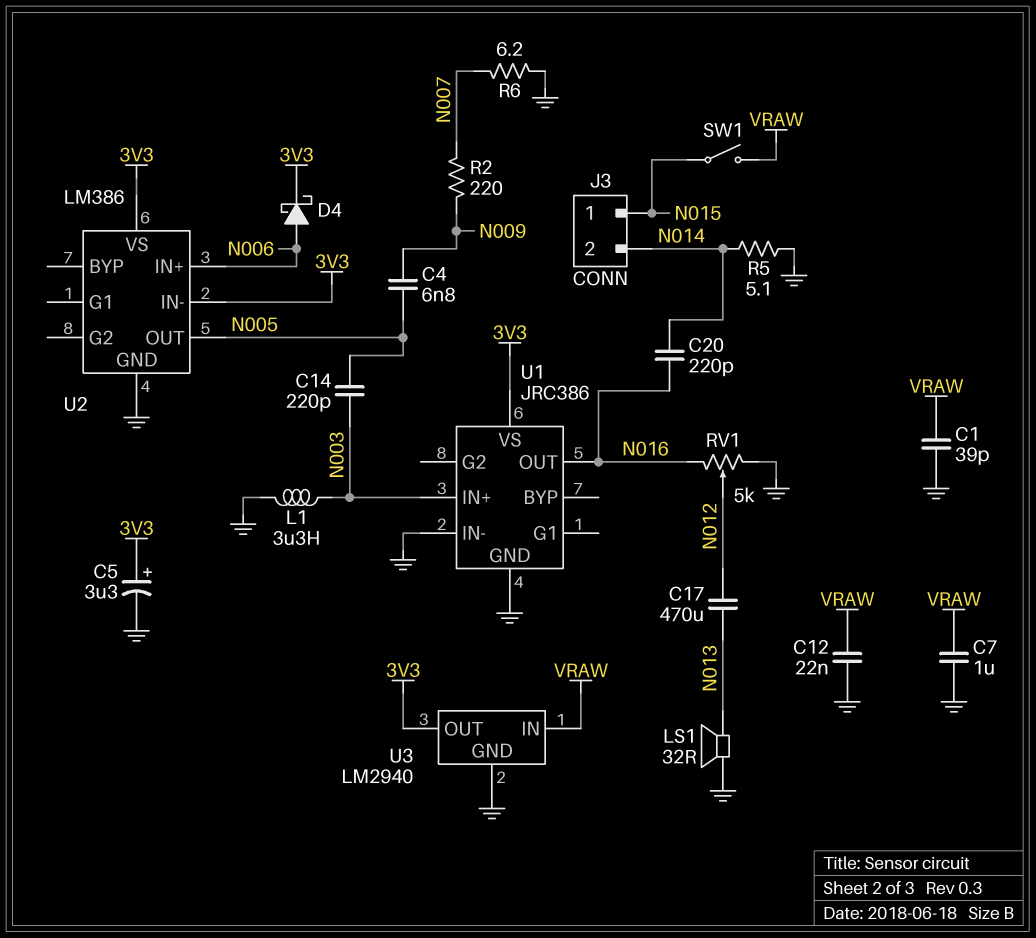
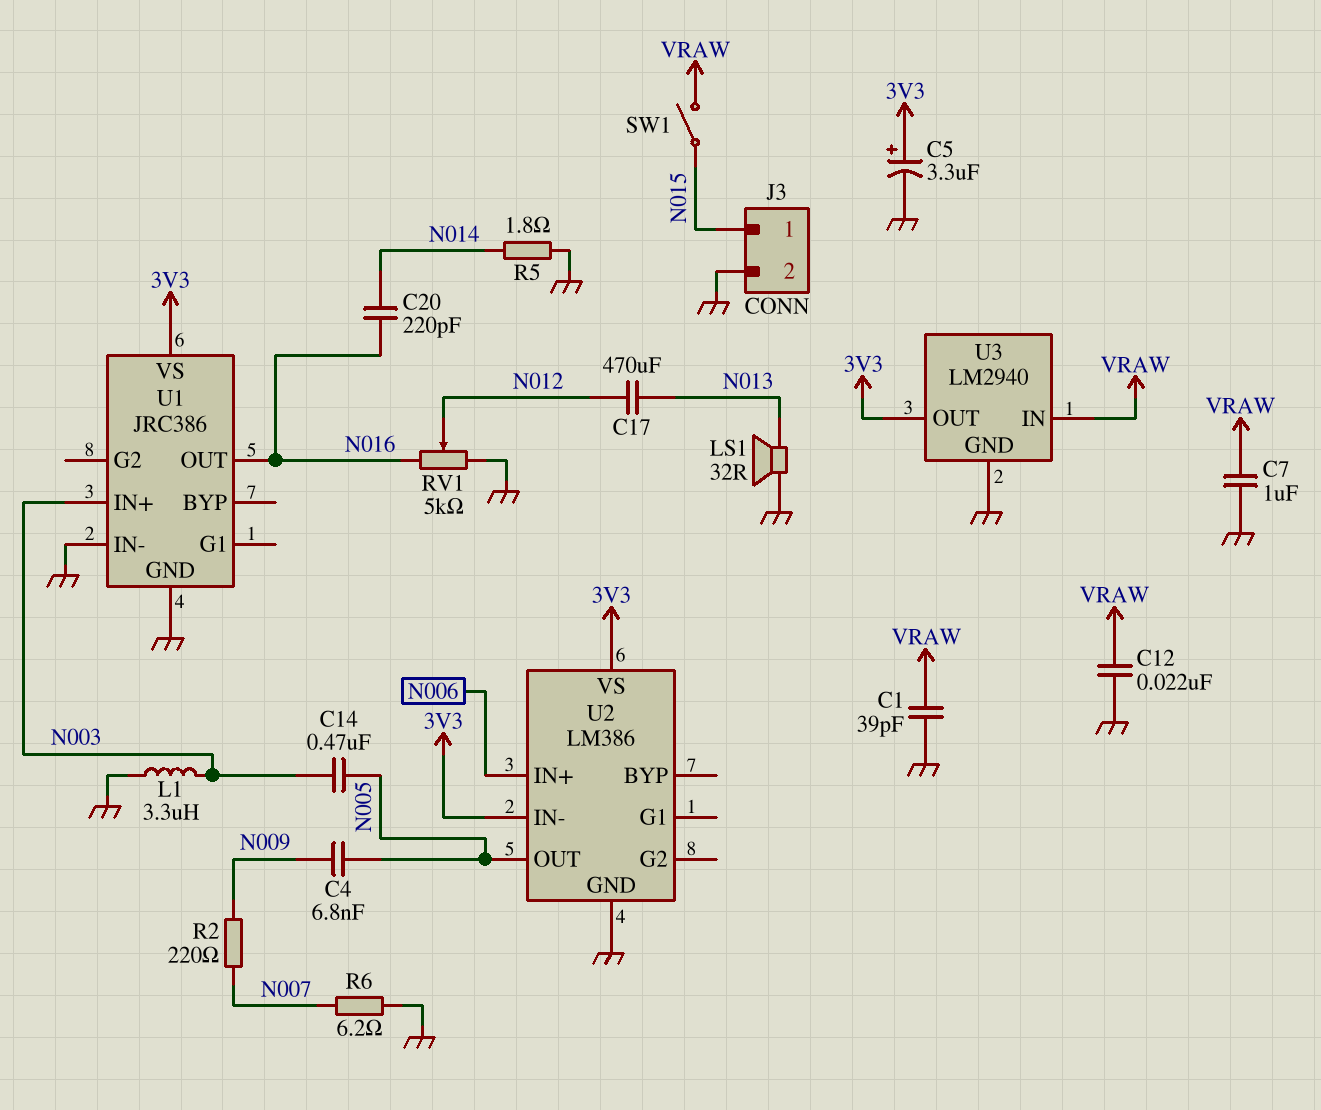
C14: 220pF (N003, N005) -> 470nF (N003, N005)
D4: schottky (A N006, K 3V3) -> none
J3 pin 2: N014 -> GND
R5: 5.1 (GND, N014) -> 1.8 (GND, N014)

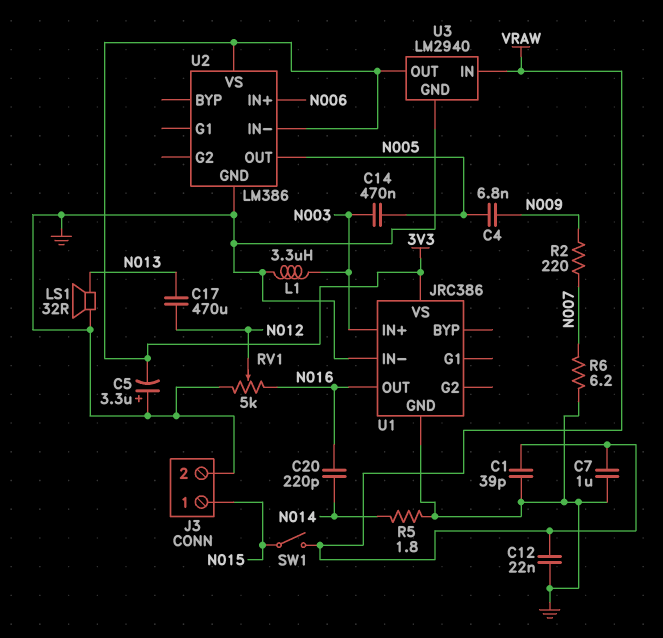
C5: 3.3uF (plus 3V3, minus GND) -> 3.3uF (plus GND, minus 3V3)

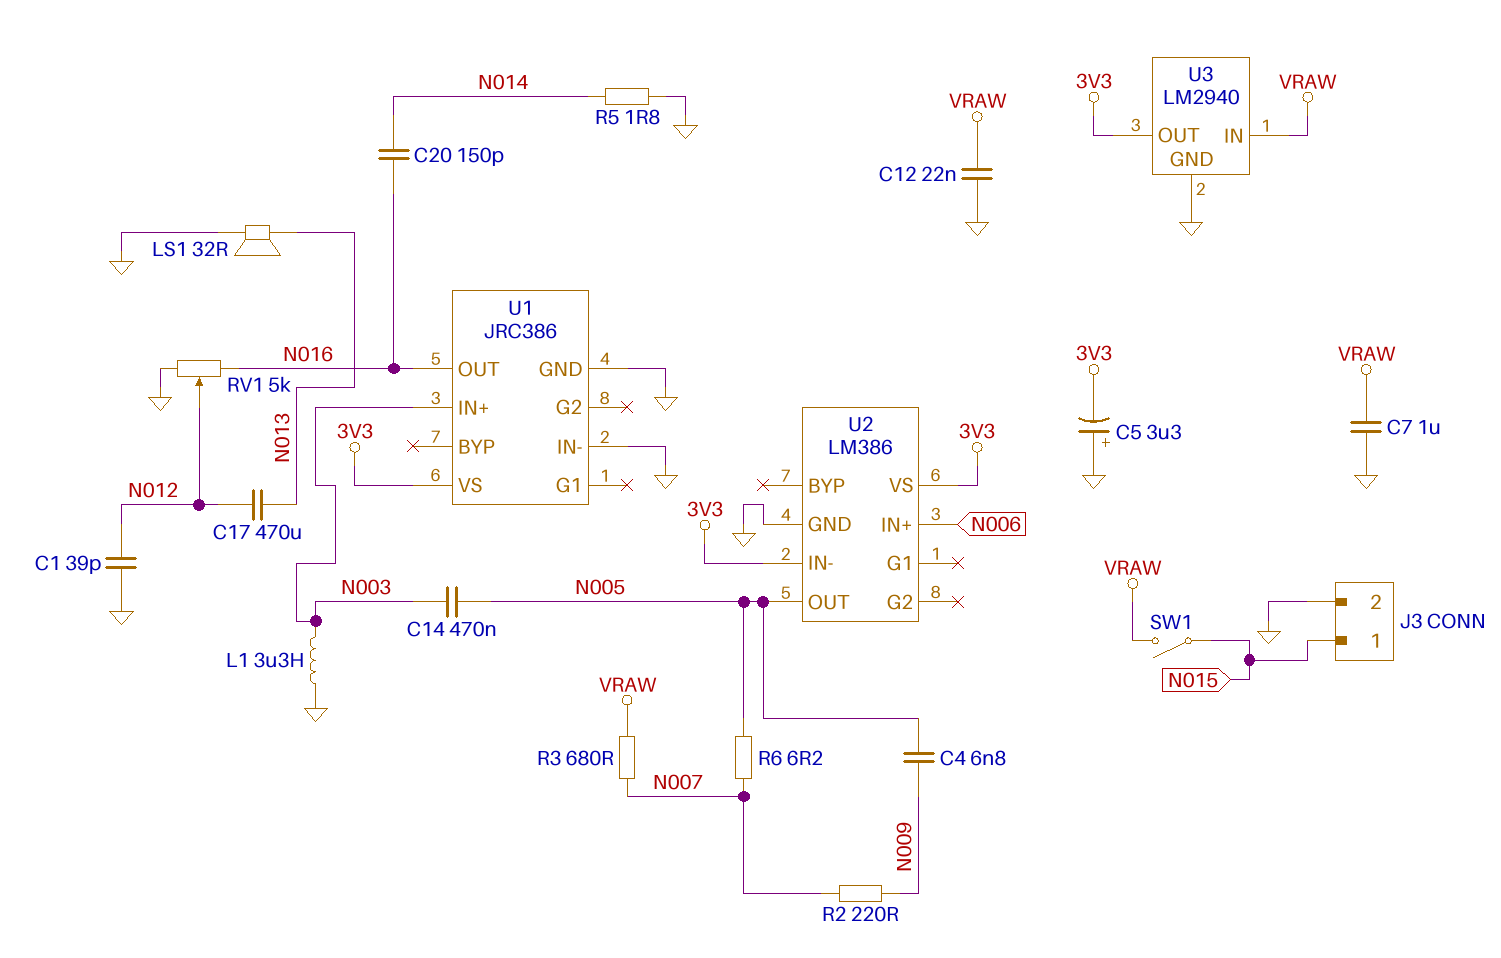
C1: 39pF (GND, VRAW) -> 39pF (GND, N012)
C20: 220pF (N014, N016) -> 150pF (N014, N016)
R3: none -> 680 (N007, VRAW)
R6: 6.2 (GND, N007) -> 6.2 (N005, N007)

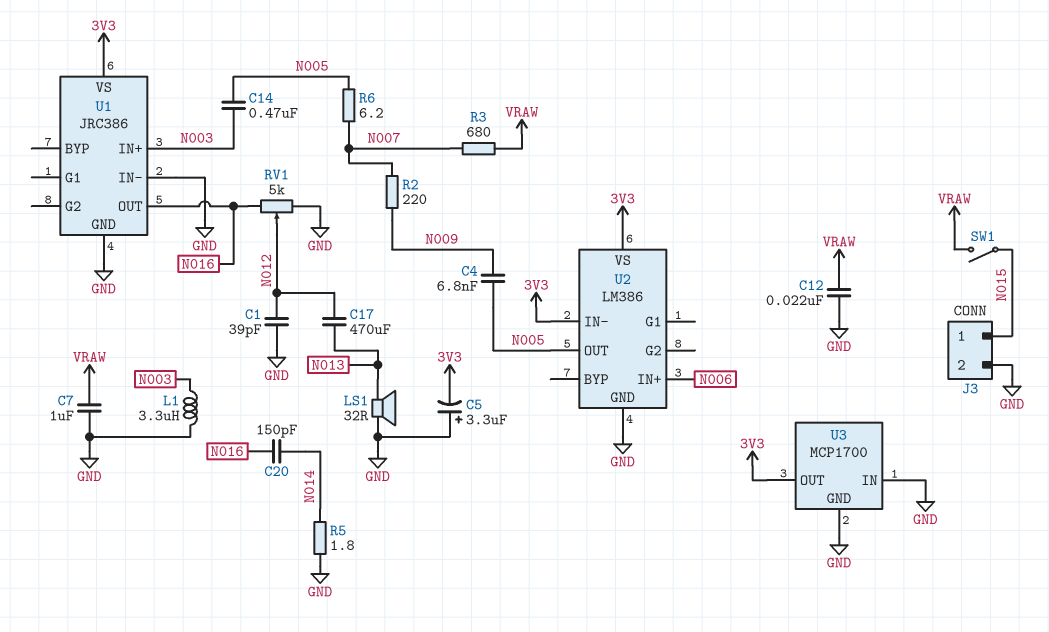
U3: LM2940 -> MCP1700
U3 pin IN: VRAW -> GND

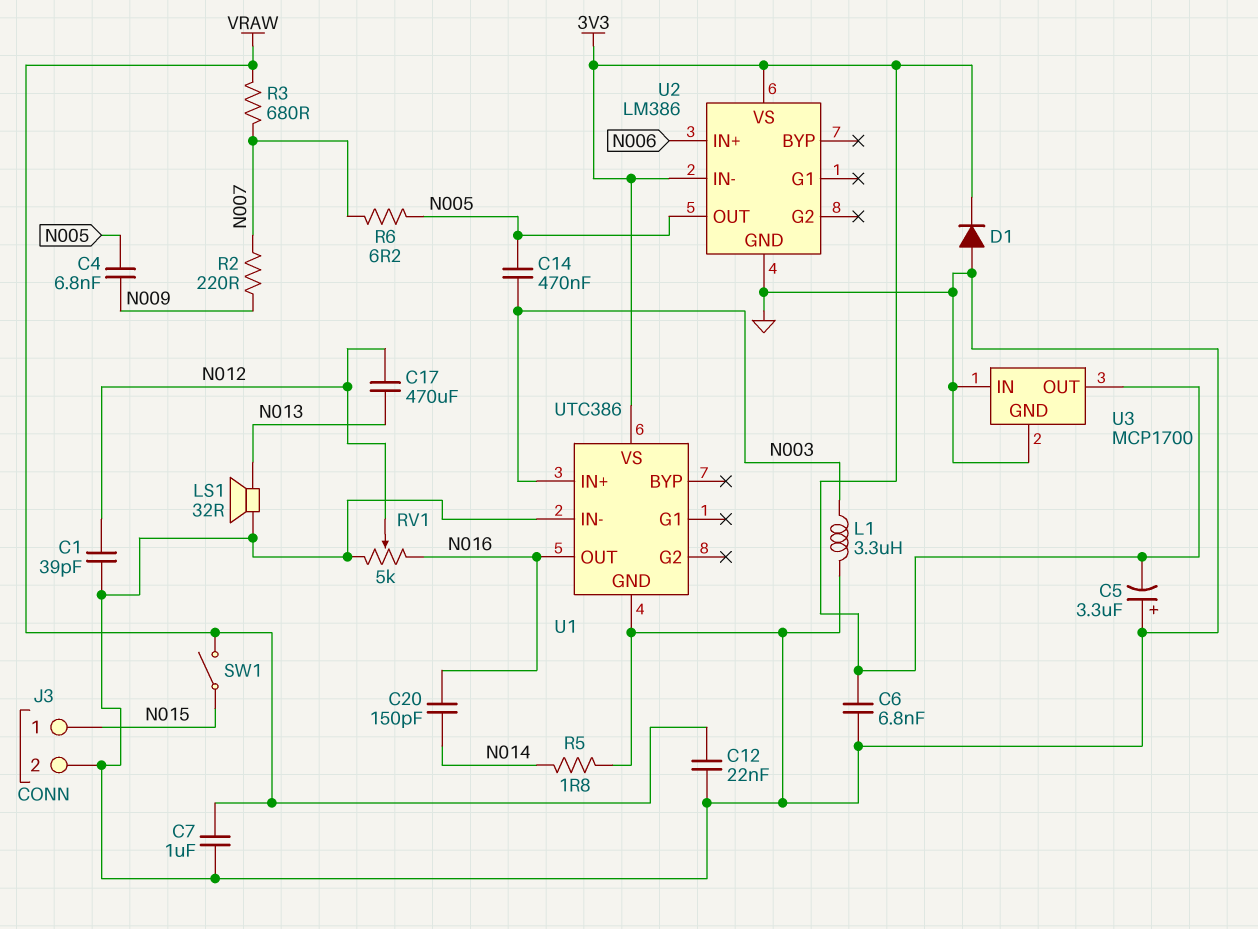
C6: none -> 6.8nF (3V3, GND)
D1: none -> diode (A GND, K 3V3)
U1: JRC386 -> UTC386

